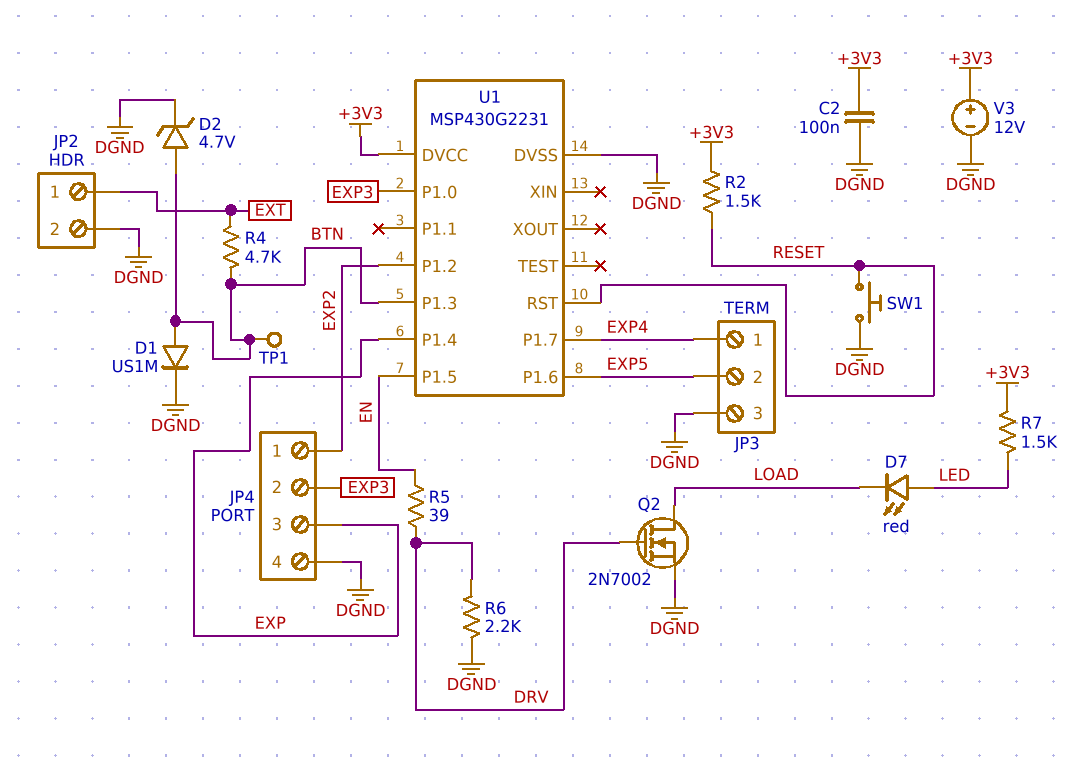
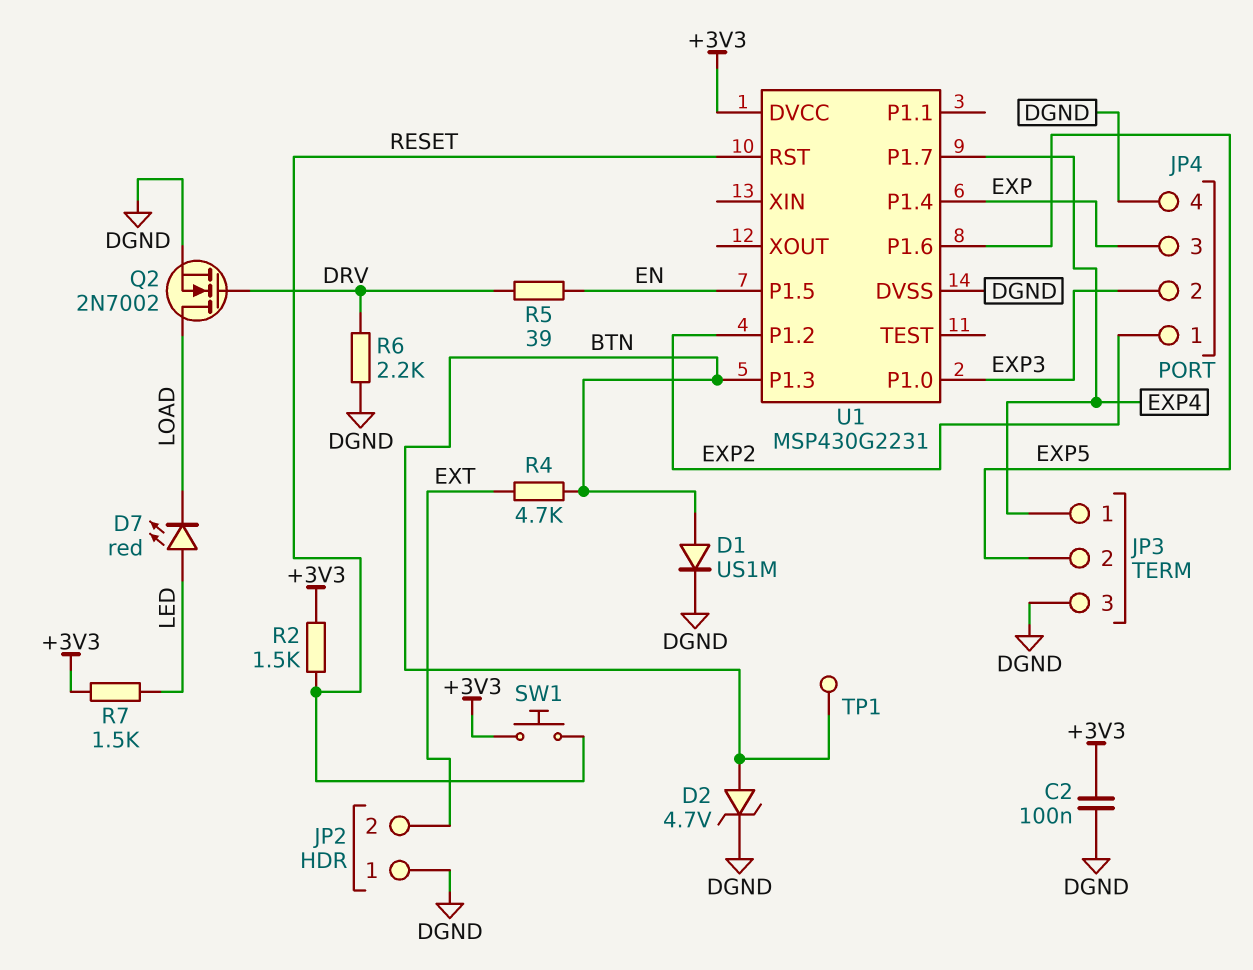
JP2 pin 1: EXT -> DGND
JP2 pin 2: DGND -> EXT
SW1: button (DGND, RESET) -> button (+3V3, RESET)
V3: 12V (plus +3V3, minus DGND) -> none

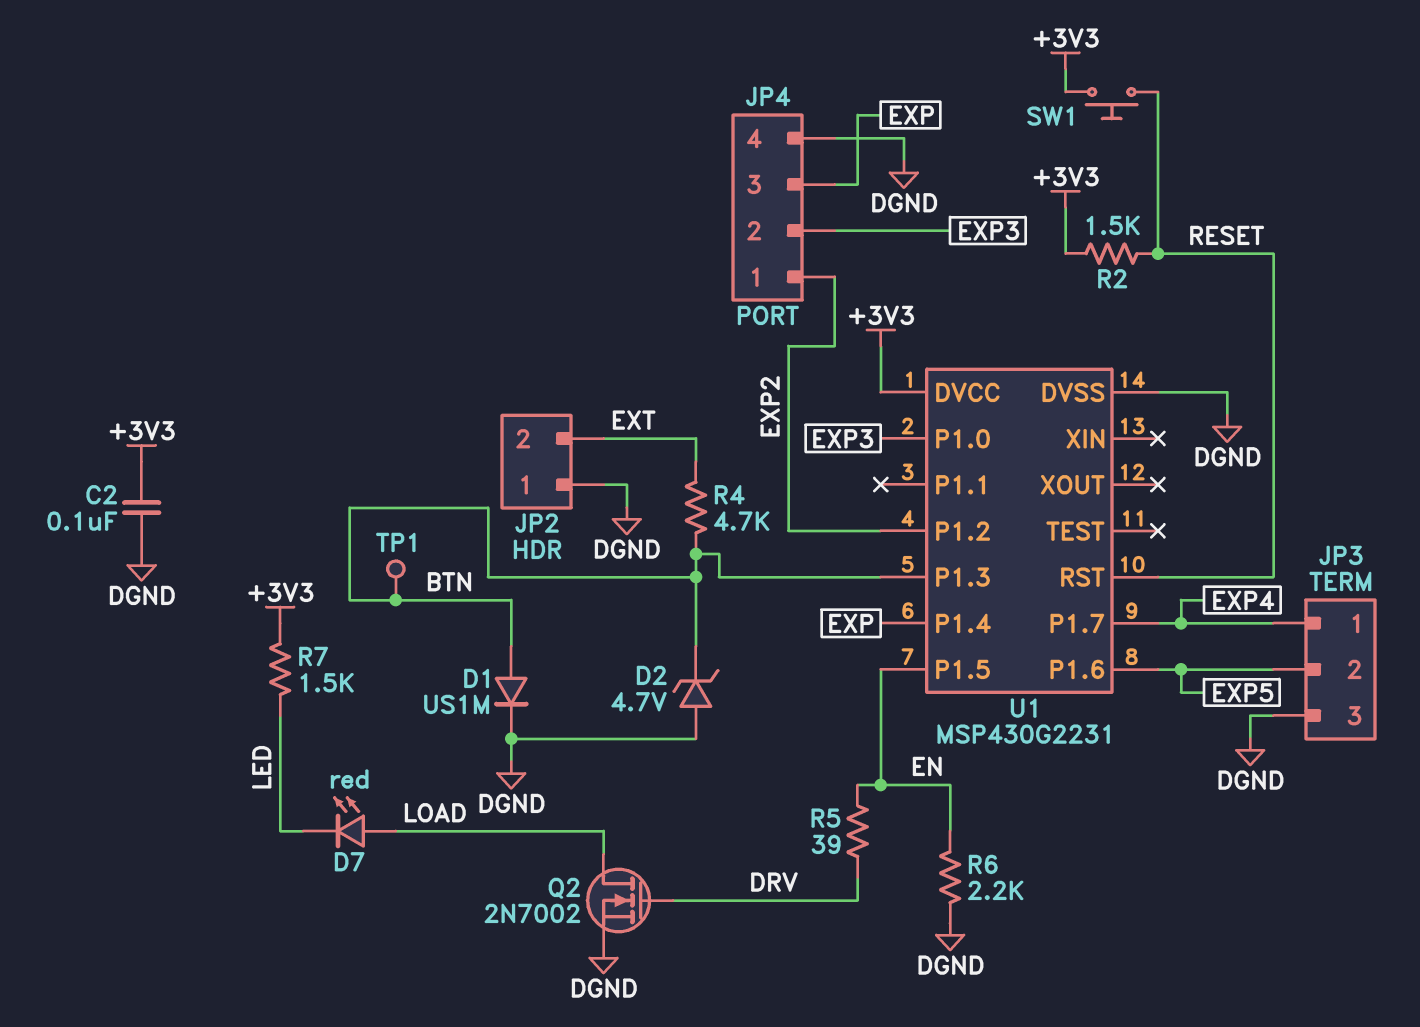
D2: zener 4.7V (A BTN, K DGND) -> zener 4.7V (A DGND, K BTN)
D7: LED red (A LED, K LOAD) -> LED red (A LOAD, K LED)
R6: 2.2k (DGND, DRV) -> 2.2k (DGND, EN)

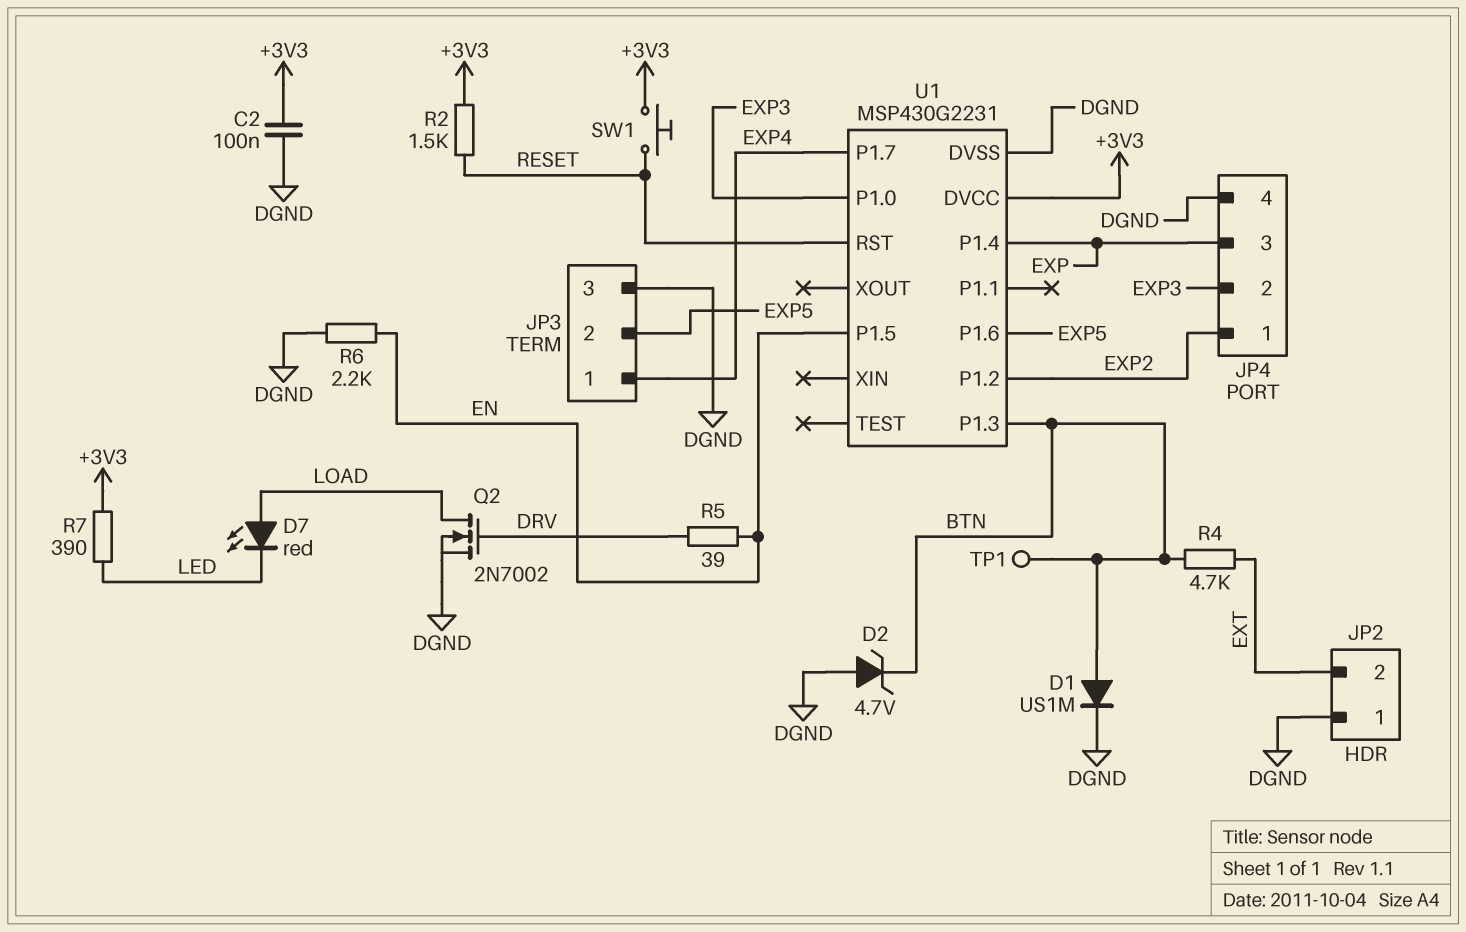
R7: 1.5k (+3V3, LED) -> 390 (+3V3, LED)

